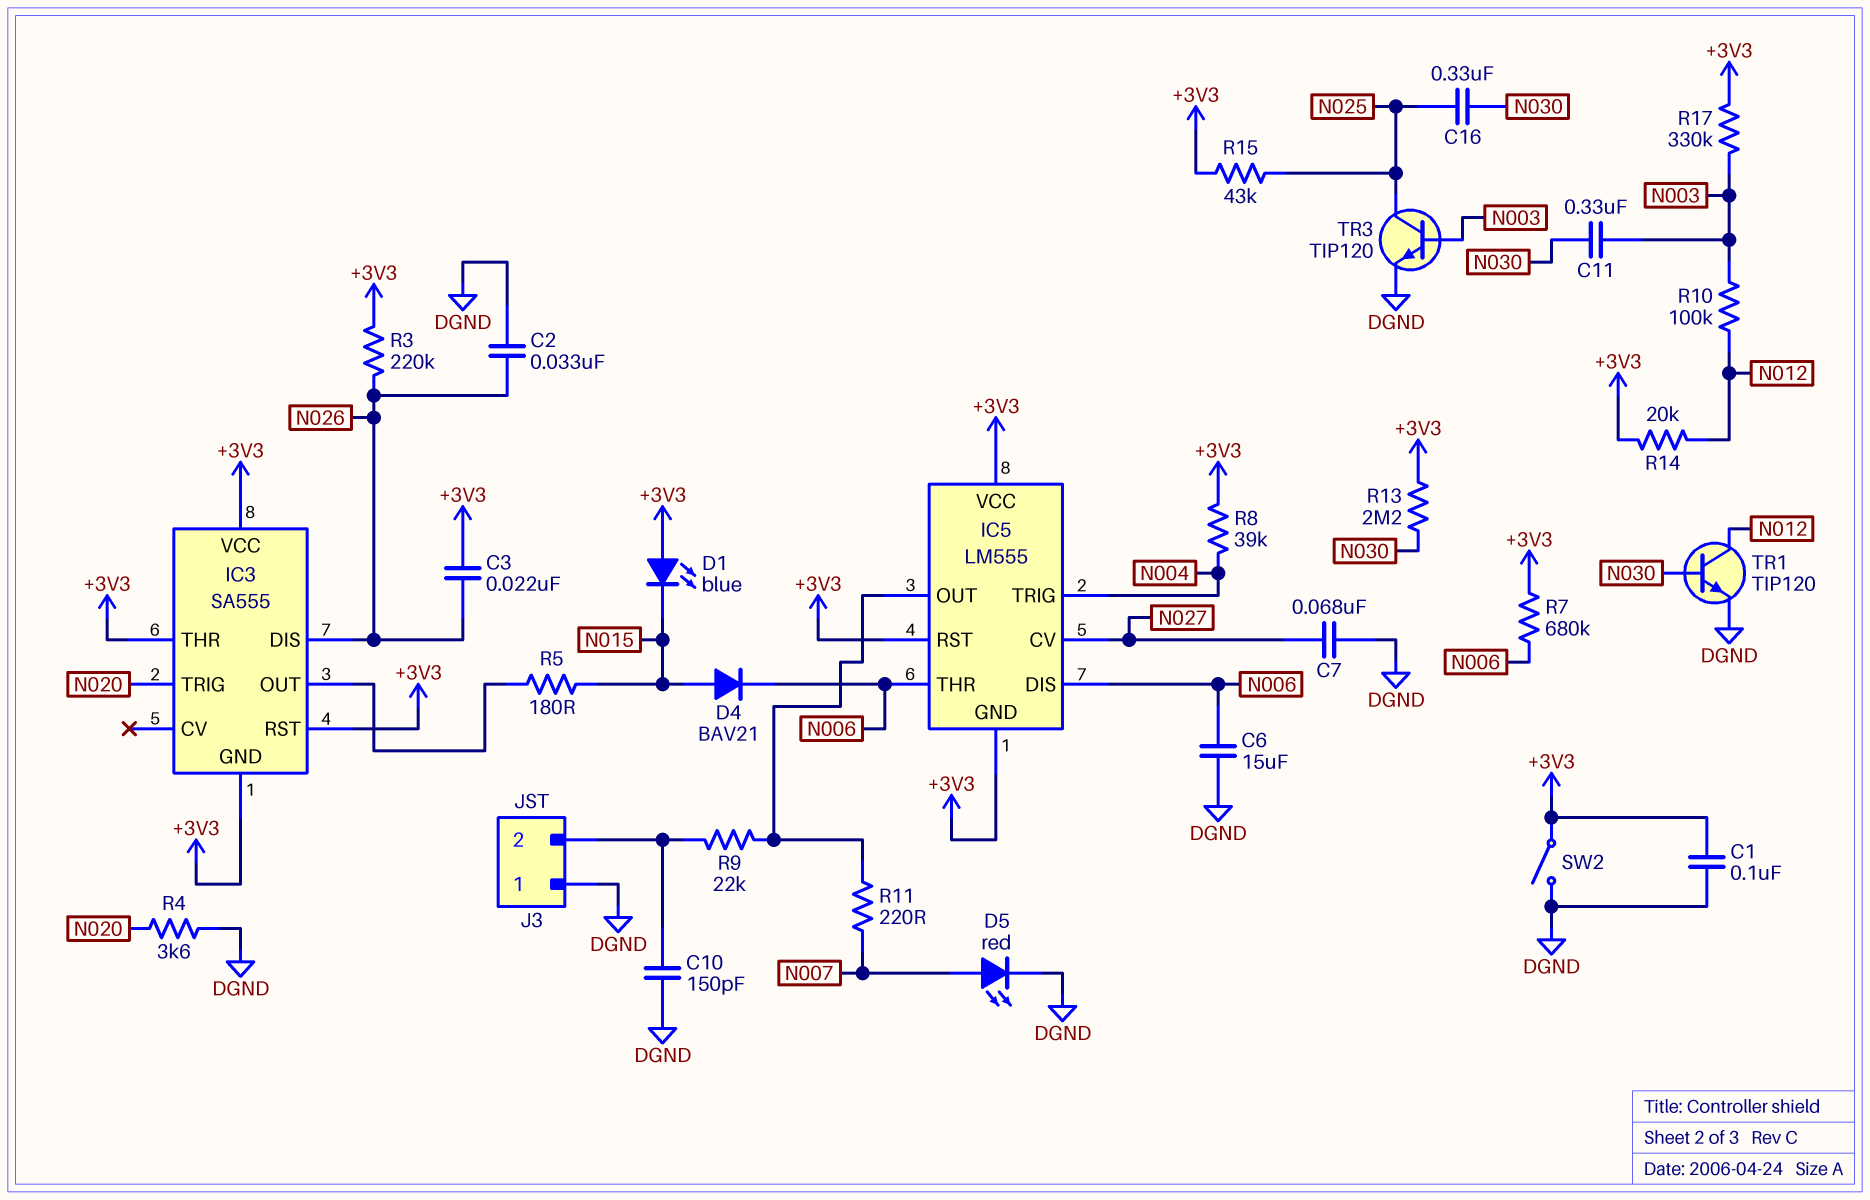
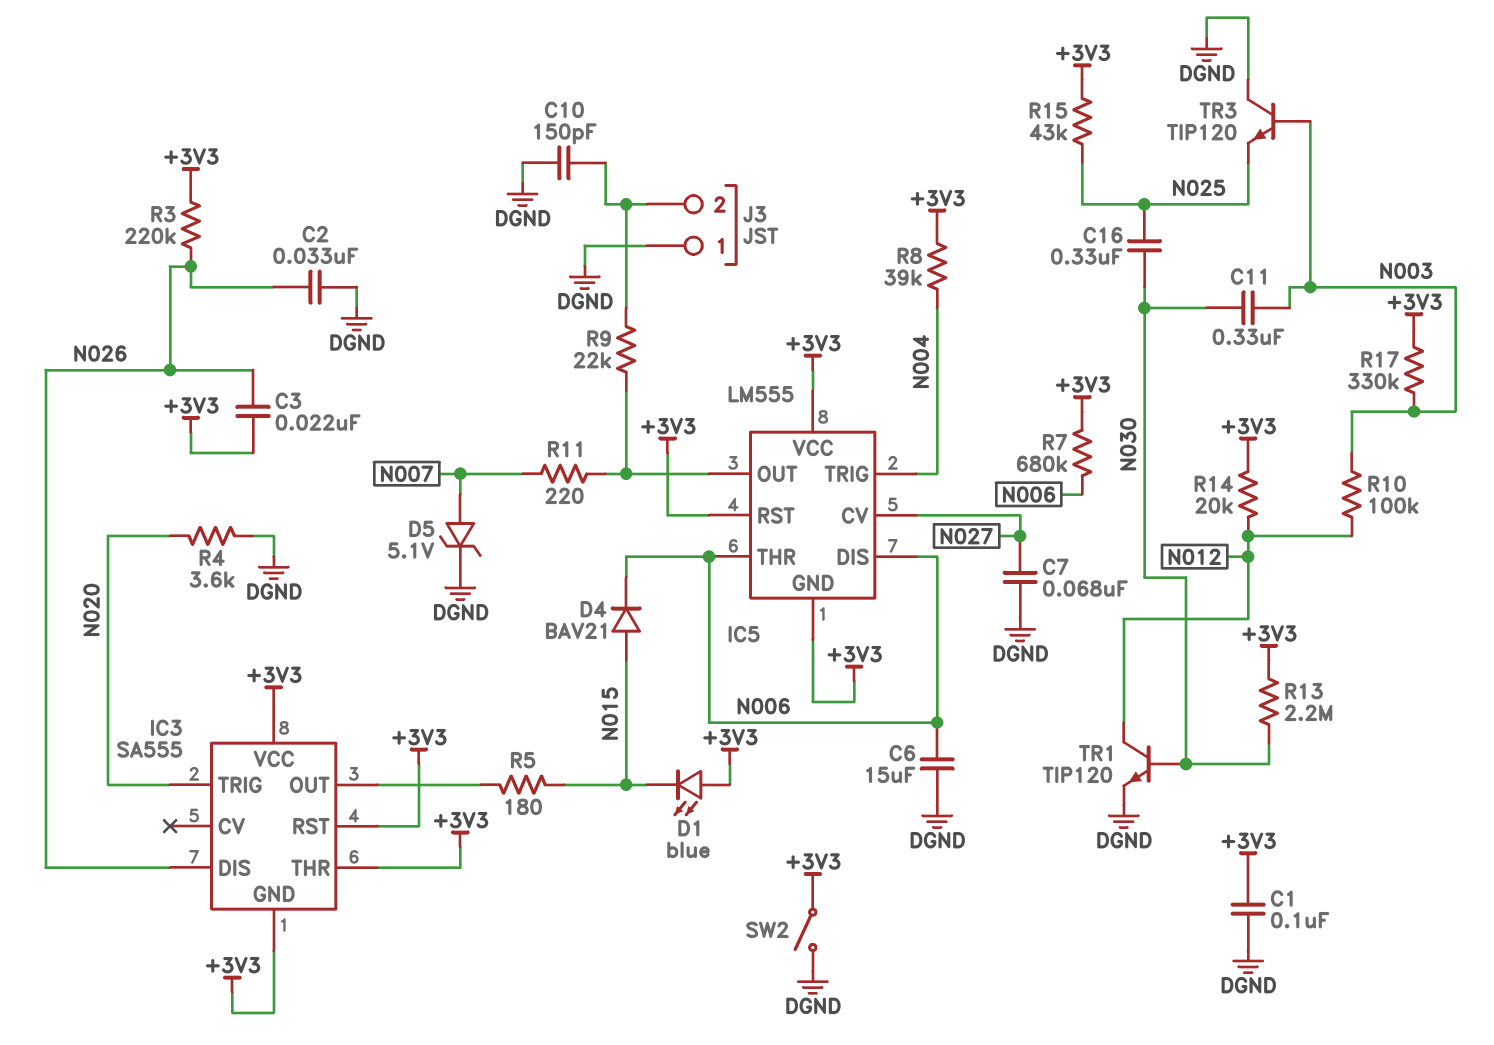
D5: LED red (A N007, K DGND) -> zener 5.1V (A N007, K DGND)
TR3: NPN TIP120 (B N003, C N025, E DGND) -> NPN TIP120 (B N003, C DGND, E N025)

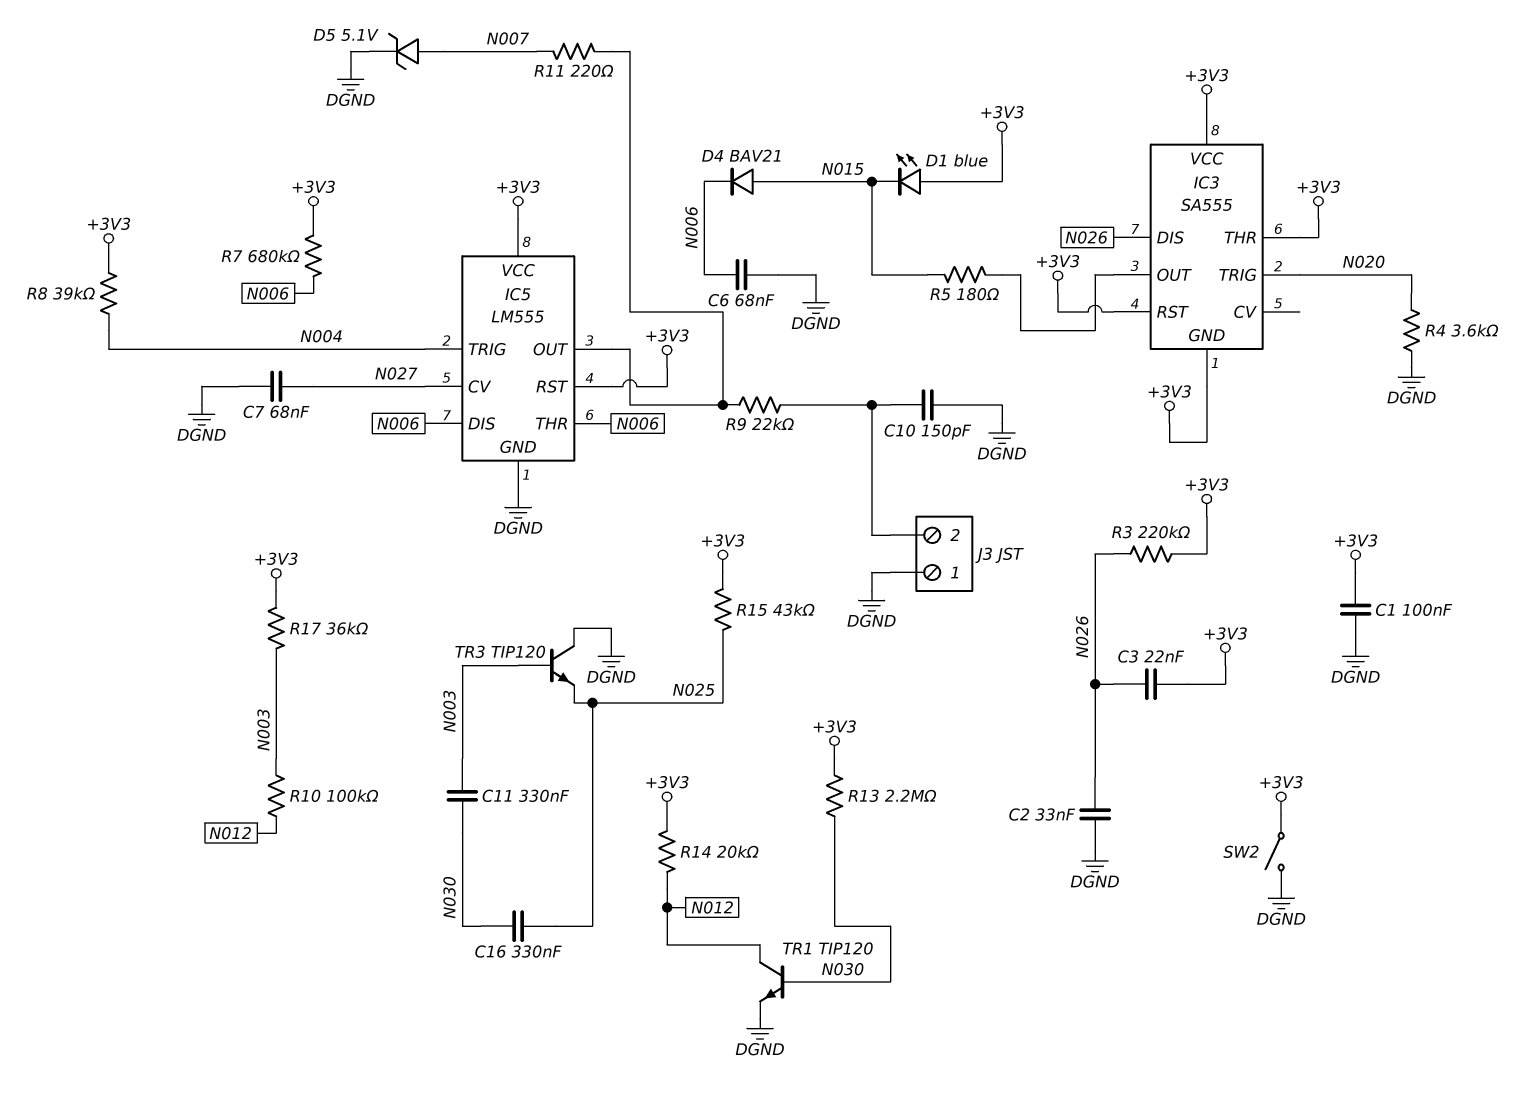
C6: 15uF (DGND, N006) -> 68nF (DGND, N006)
IC5 pin GND: +3V3 -> DGND
R17: 330k (+3V3, N003) -> 36k (+3V3, N003)

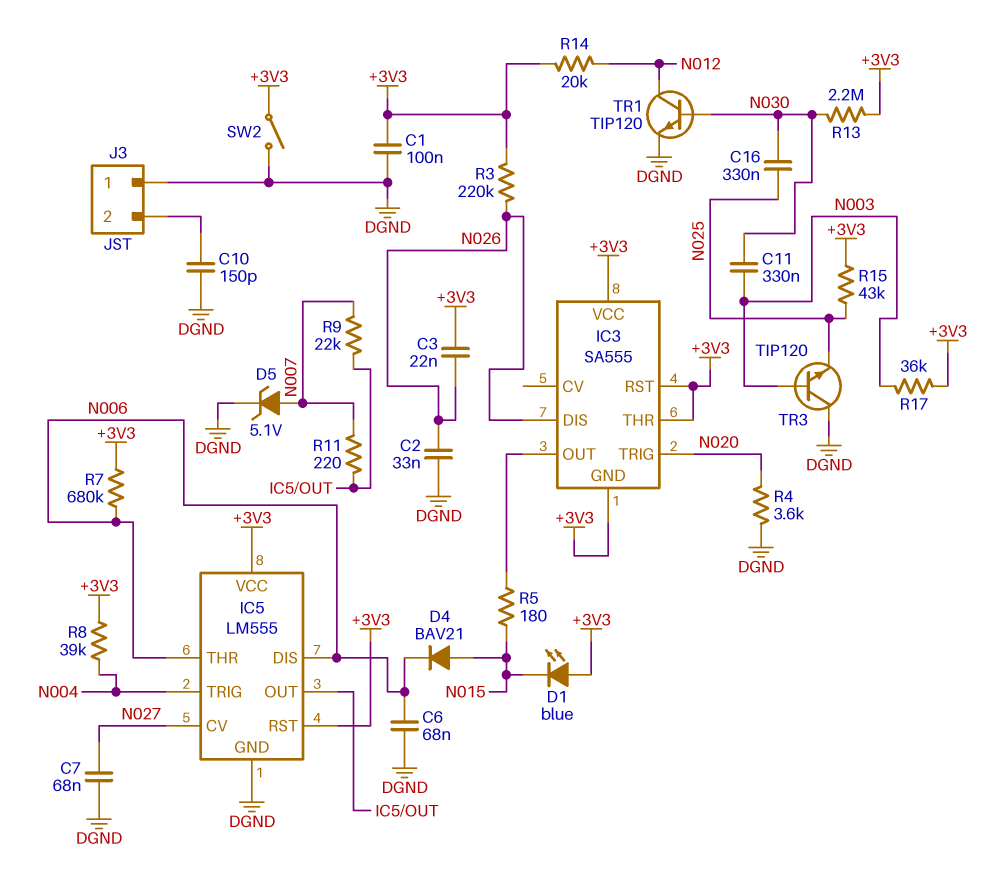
R9: 22k (IC5/OUT, J3/2) -> 22k (IC5/OUT, N007)
R10: 100k (N003, N012) -> none

